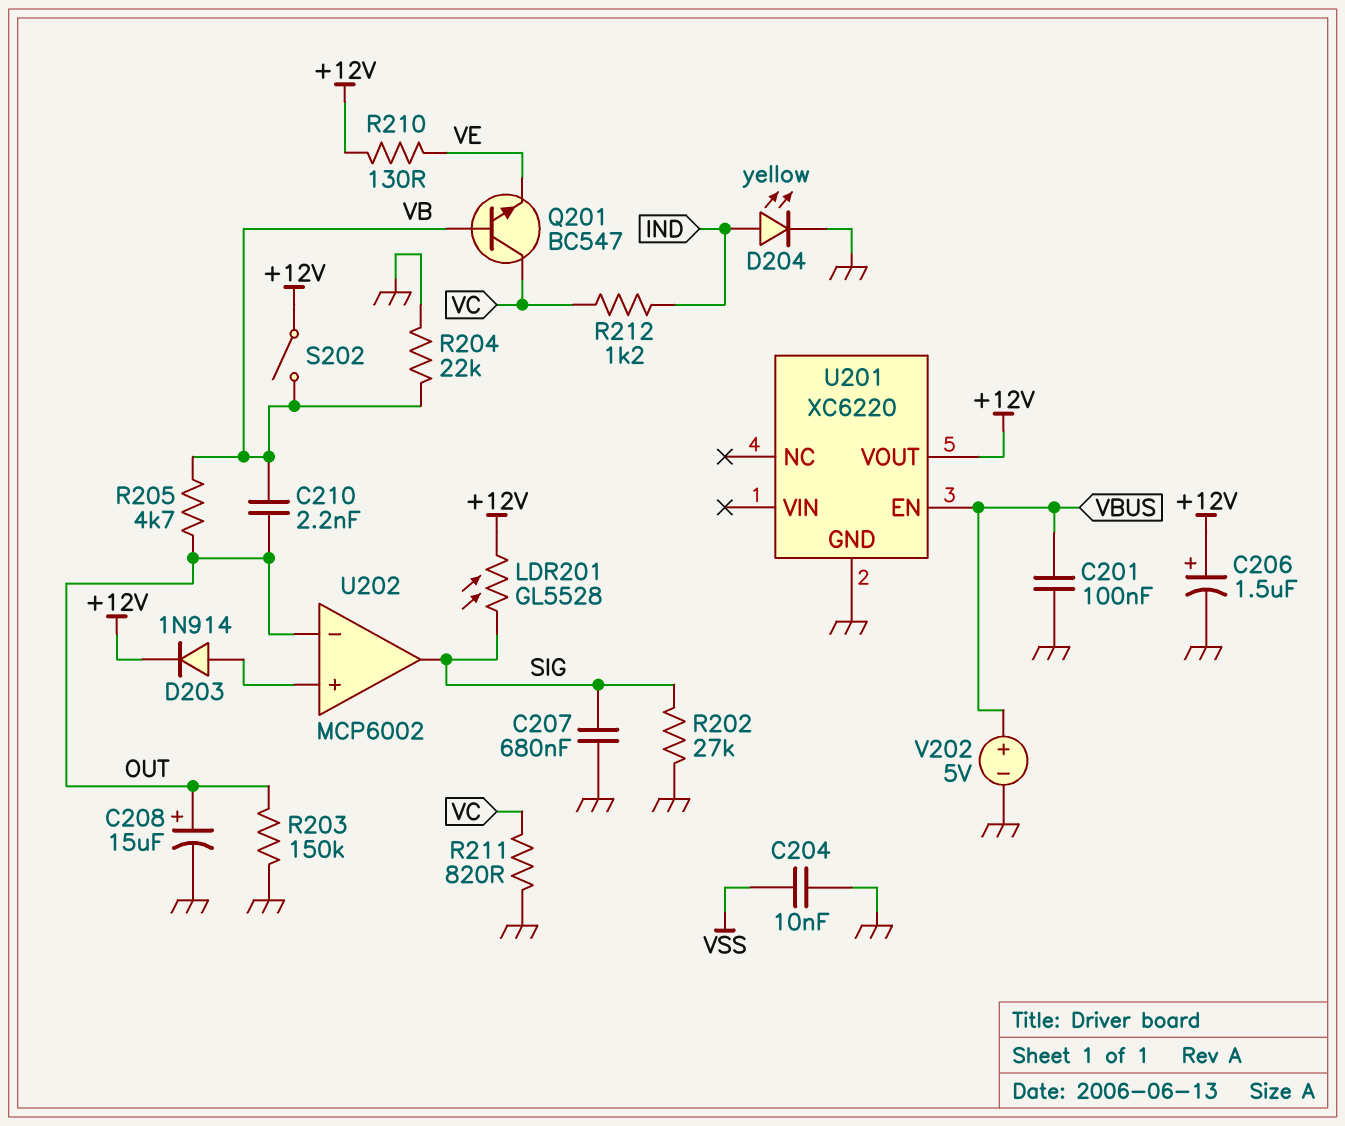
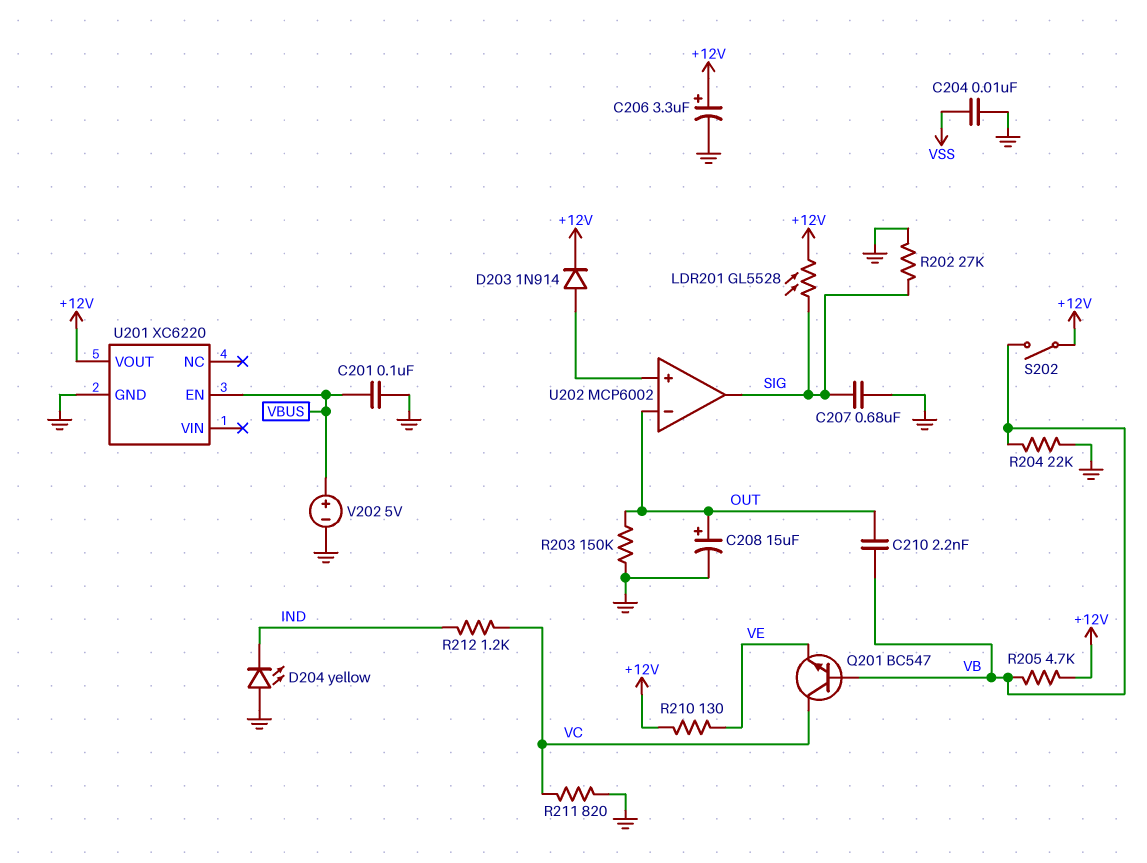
C206: 1.5uF (plus +12V, minus GND) -> 3.3uF (plus +12V, minus GND)
D204: LED yellow (A IND, K GND) -> LED yellow (A GND, K IND)
R205: 4.7k (OUT, VB) -> 4.7k (+12V, VB)

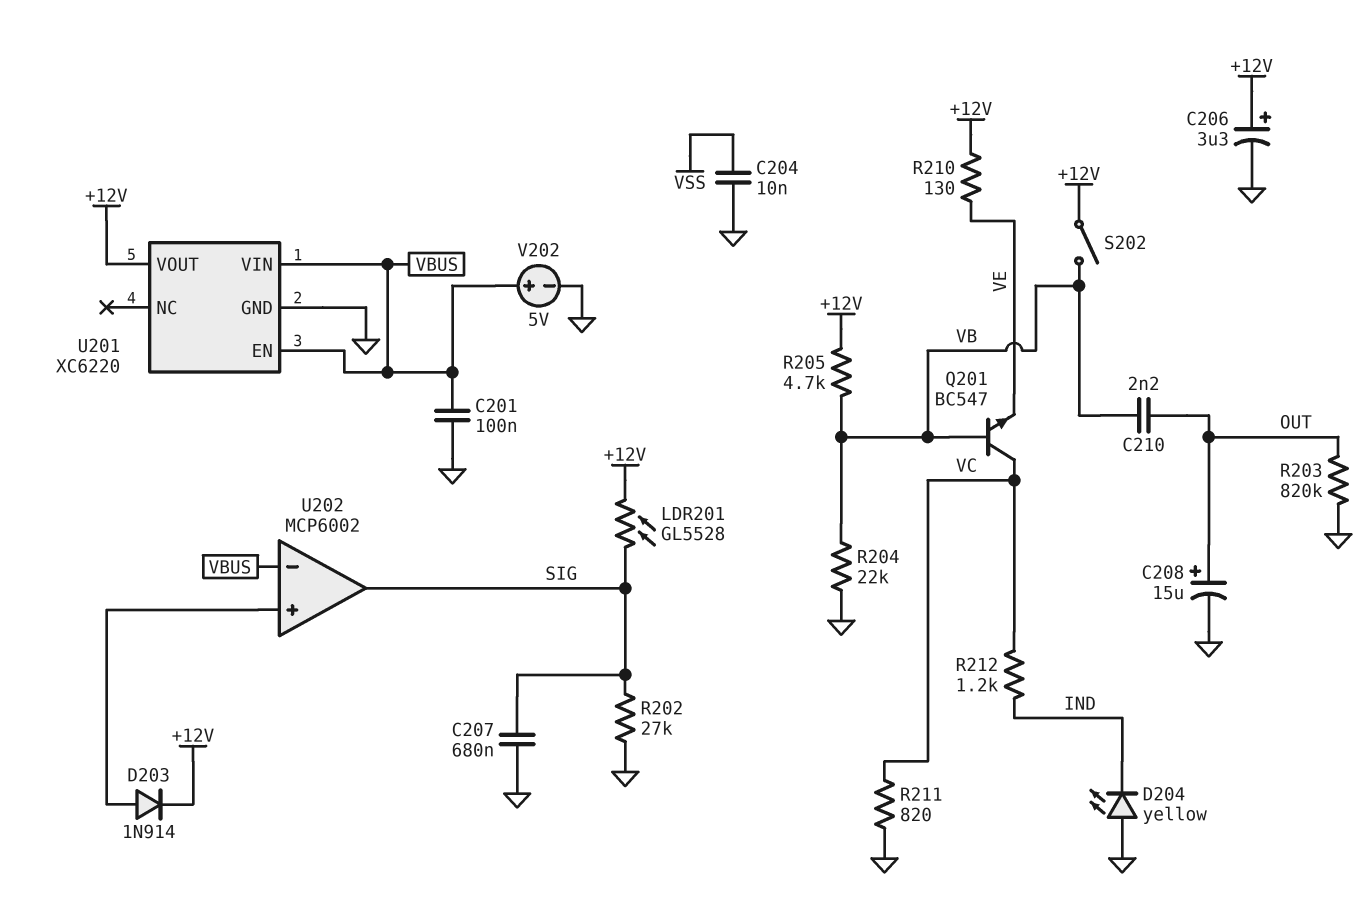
R203: 150k (GND, OUT) -> 820k (GND, OUT)
U201 pin VIN: none -> VBUS
U202 pin in-: OUT -> VBUS

